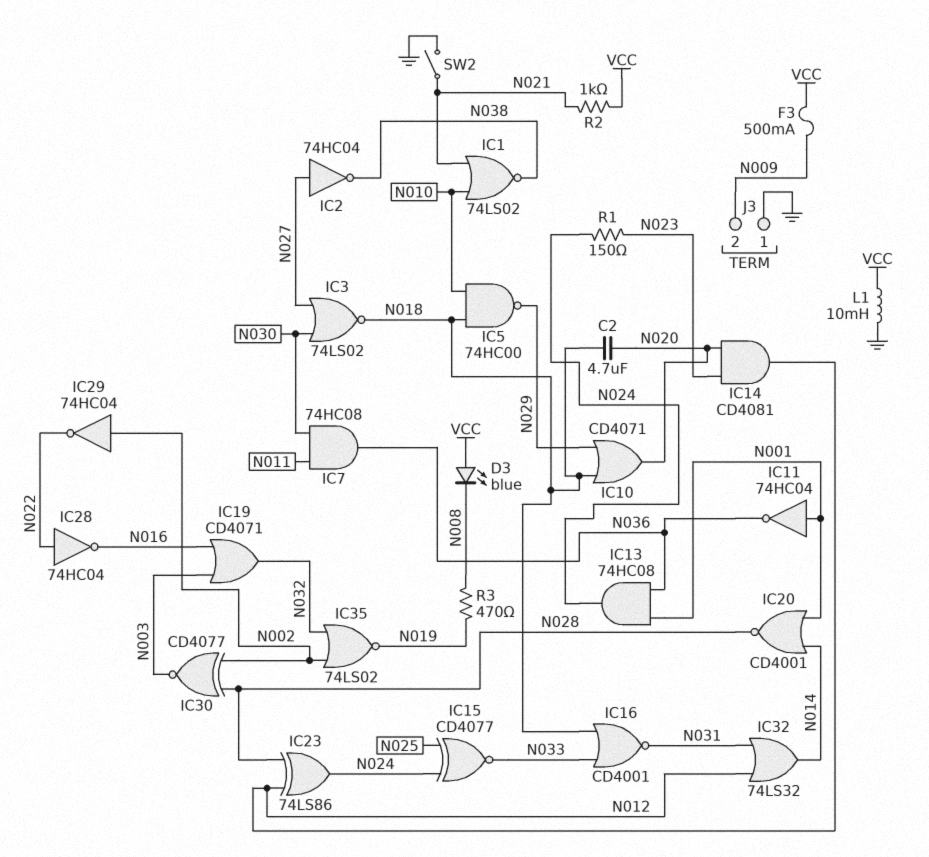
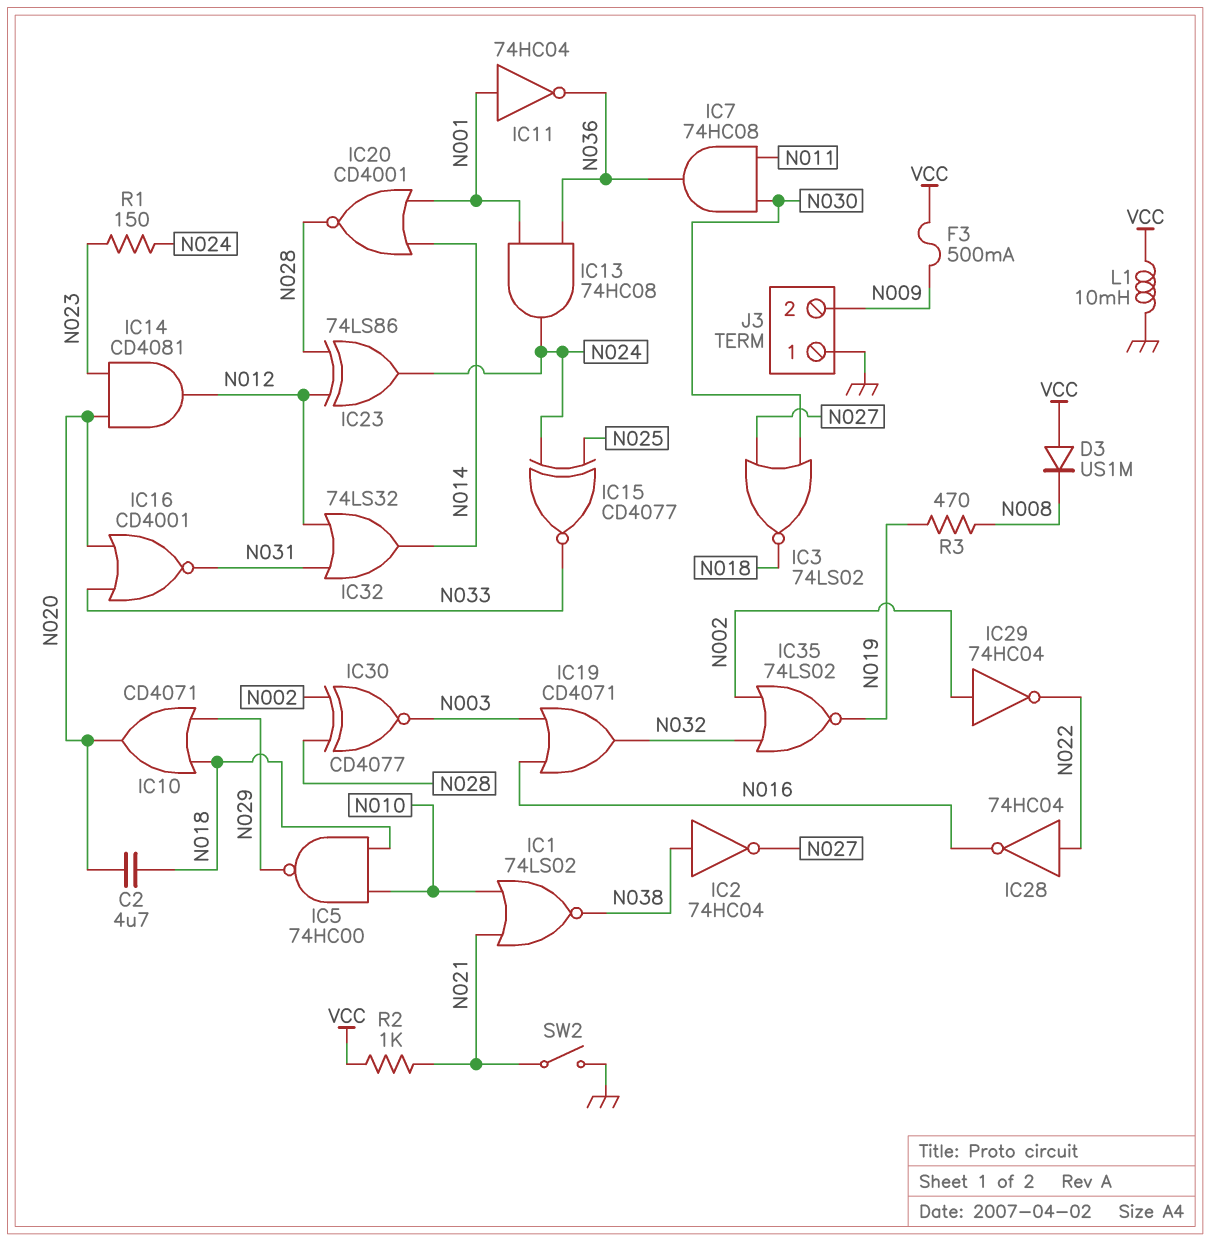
D3: LED blue (A VCC, K N008) -> diode US1M (A VCC, K N008)
IC2: NOT 74HC04 (in N027, out N038) -> NOT 74HC04 (in N038, out N027)
IC16: NOR CD4001 (in N018, in N033, out N031) -> NOR CD4001 (in N020, in N033, out N031)

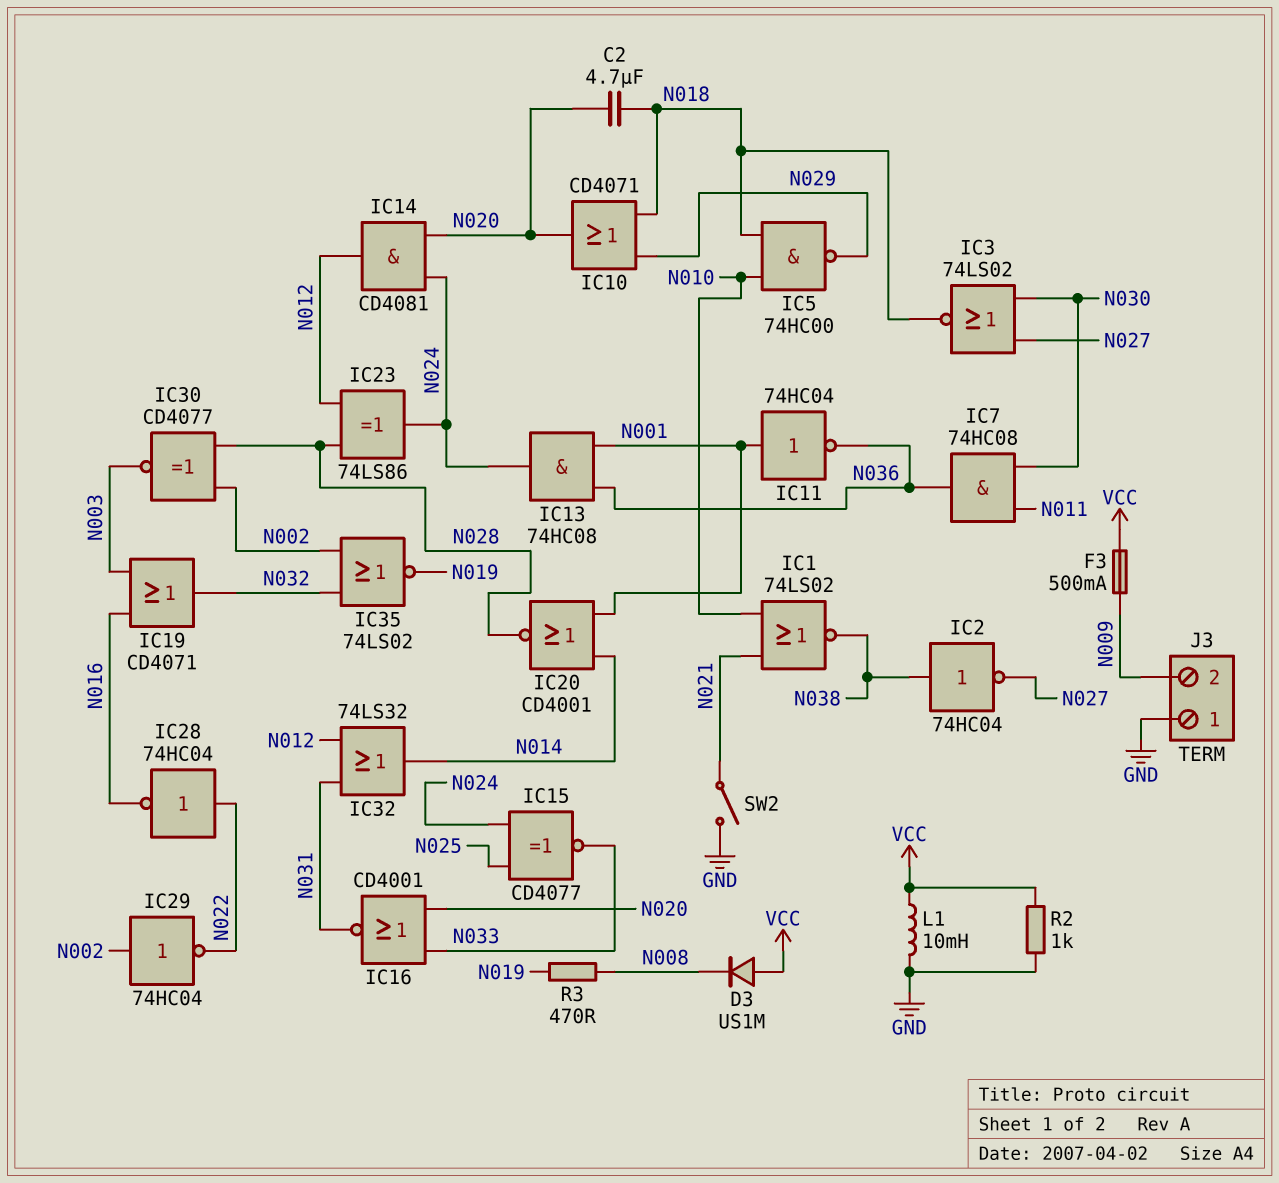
IC14: AND CD4081 (in N020, in N023, out N012) -> AND CD4081 (in N020, in N024, out N012)
R1: 150 (N023, N024) -> none
R2: 1k (N021, VCC) -> 1k (GND, VCC)

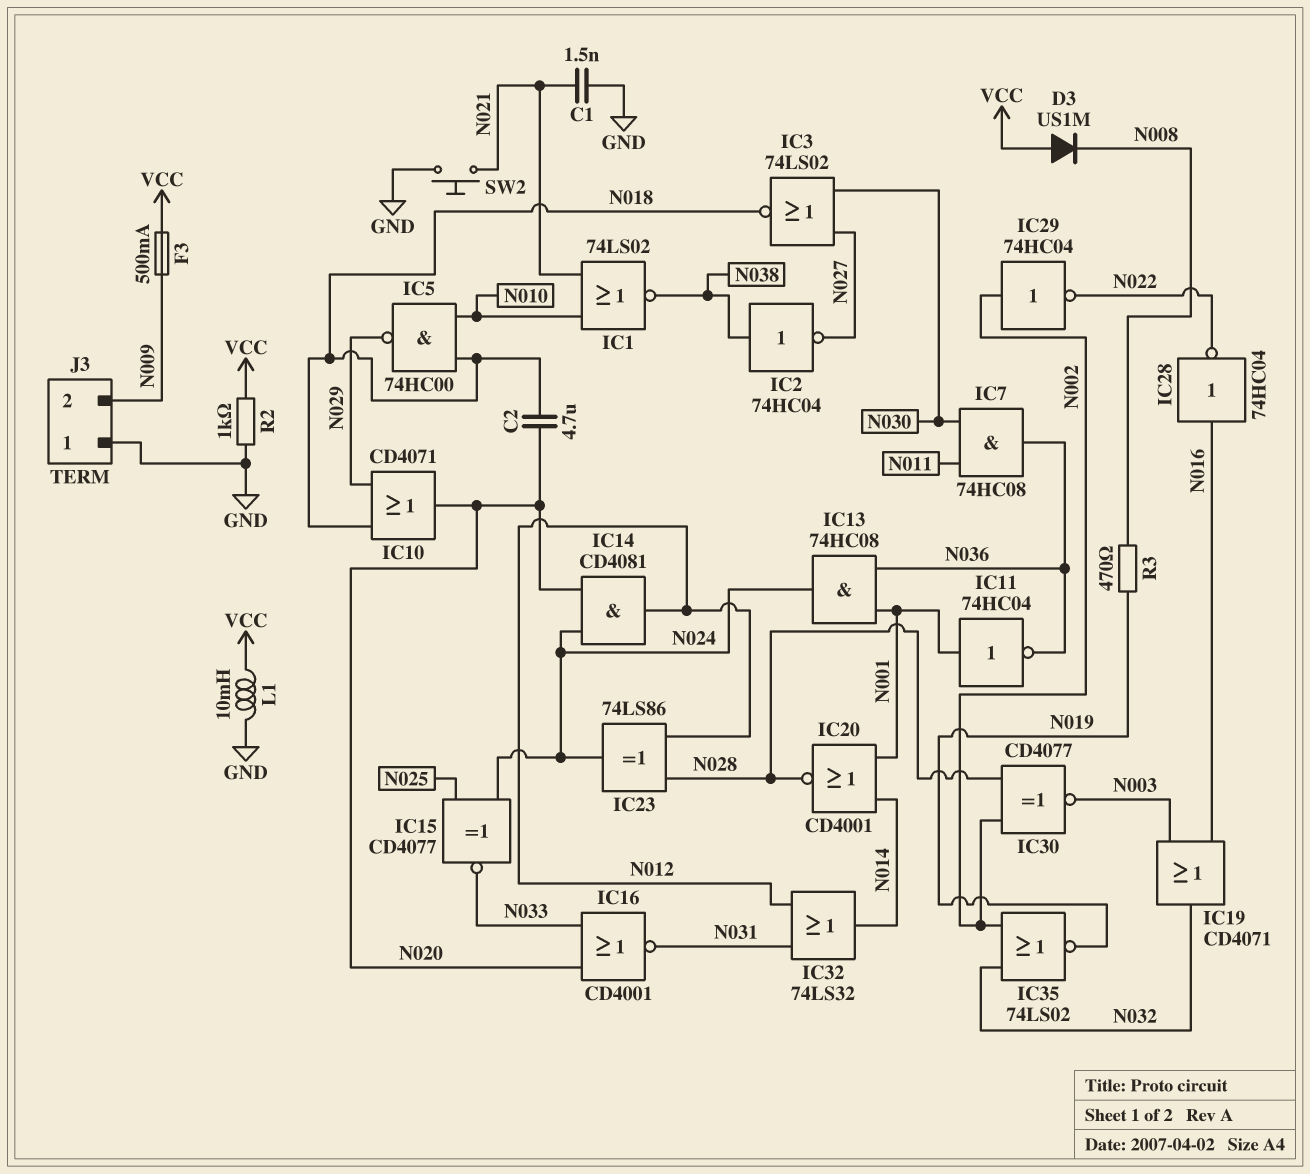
C1: none -> 1.5nF (GND, N021)
IC28: NOT 74HC04 (in N022, out N016) -> NOT 74HC04 (in N016, out N022)
SW2: switch (GND, N021) -> button (GND, N021)

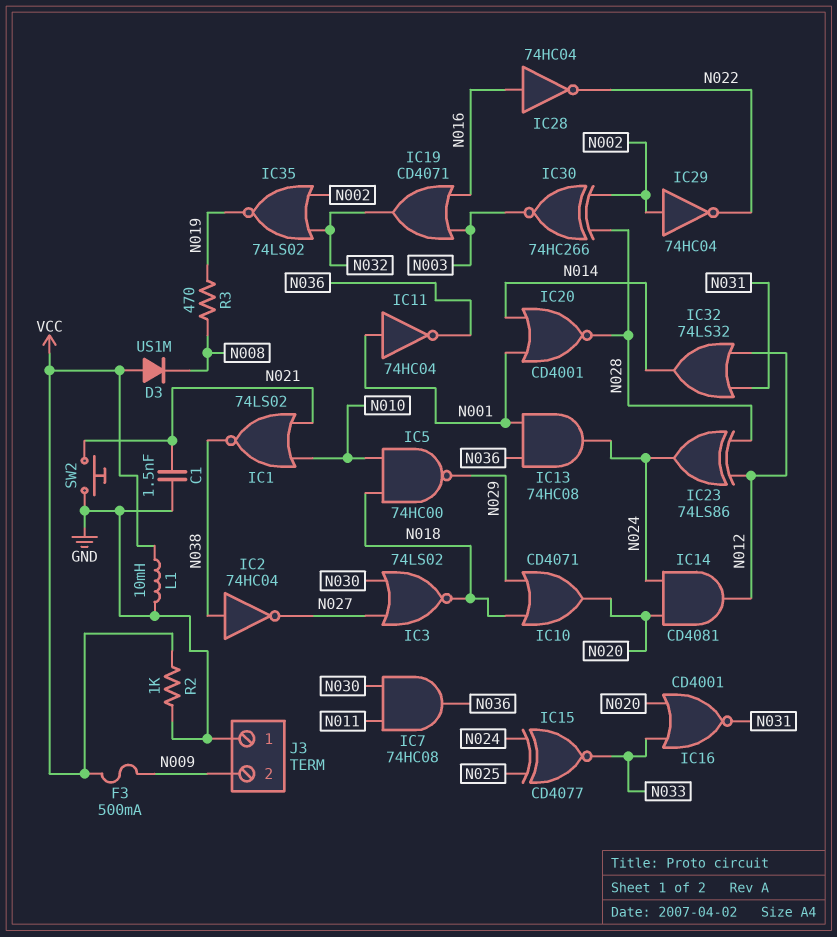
C2: 4.7uF (N018, N020) -> none
IC30: XNOR CD4077 (in N002, in N028, out N003) -> XNOR 74HC266 (in N002, in N028, out N003)

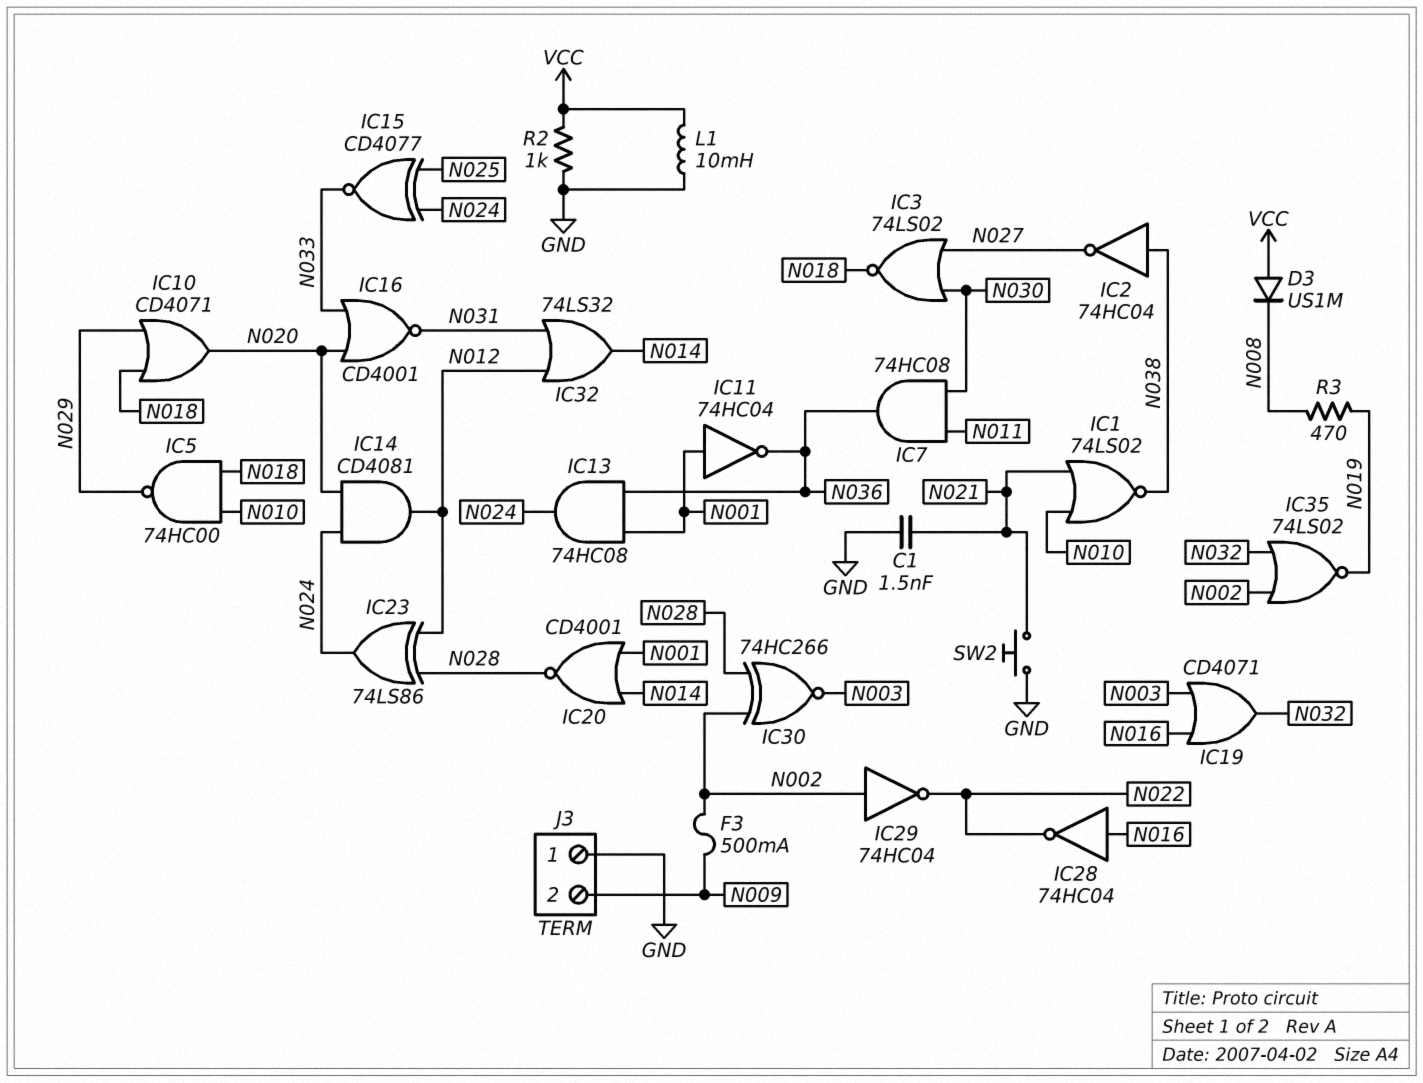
F3: 500mA (N009, VCC) -> 500mA (N002, N009)

